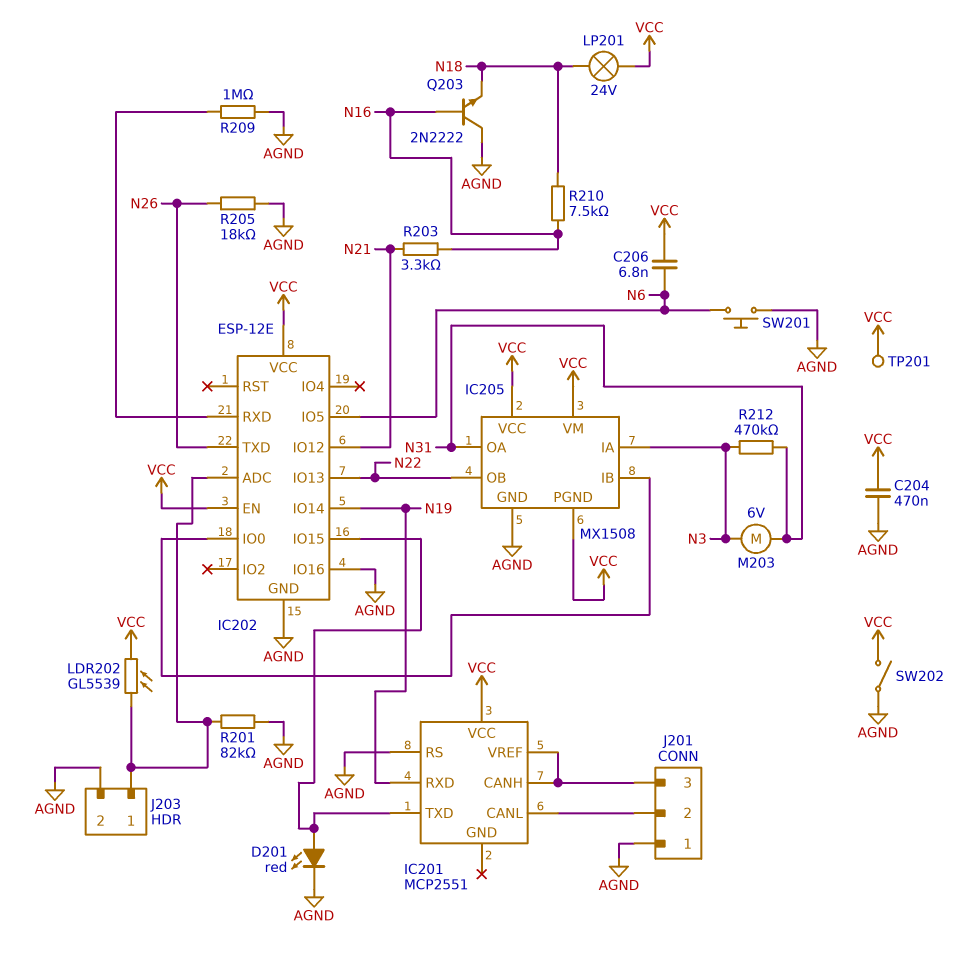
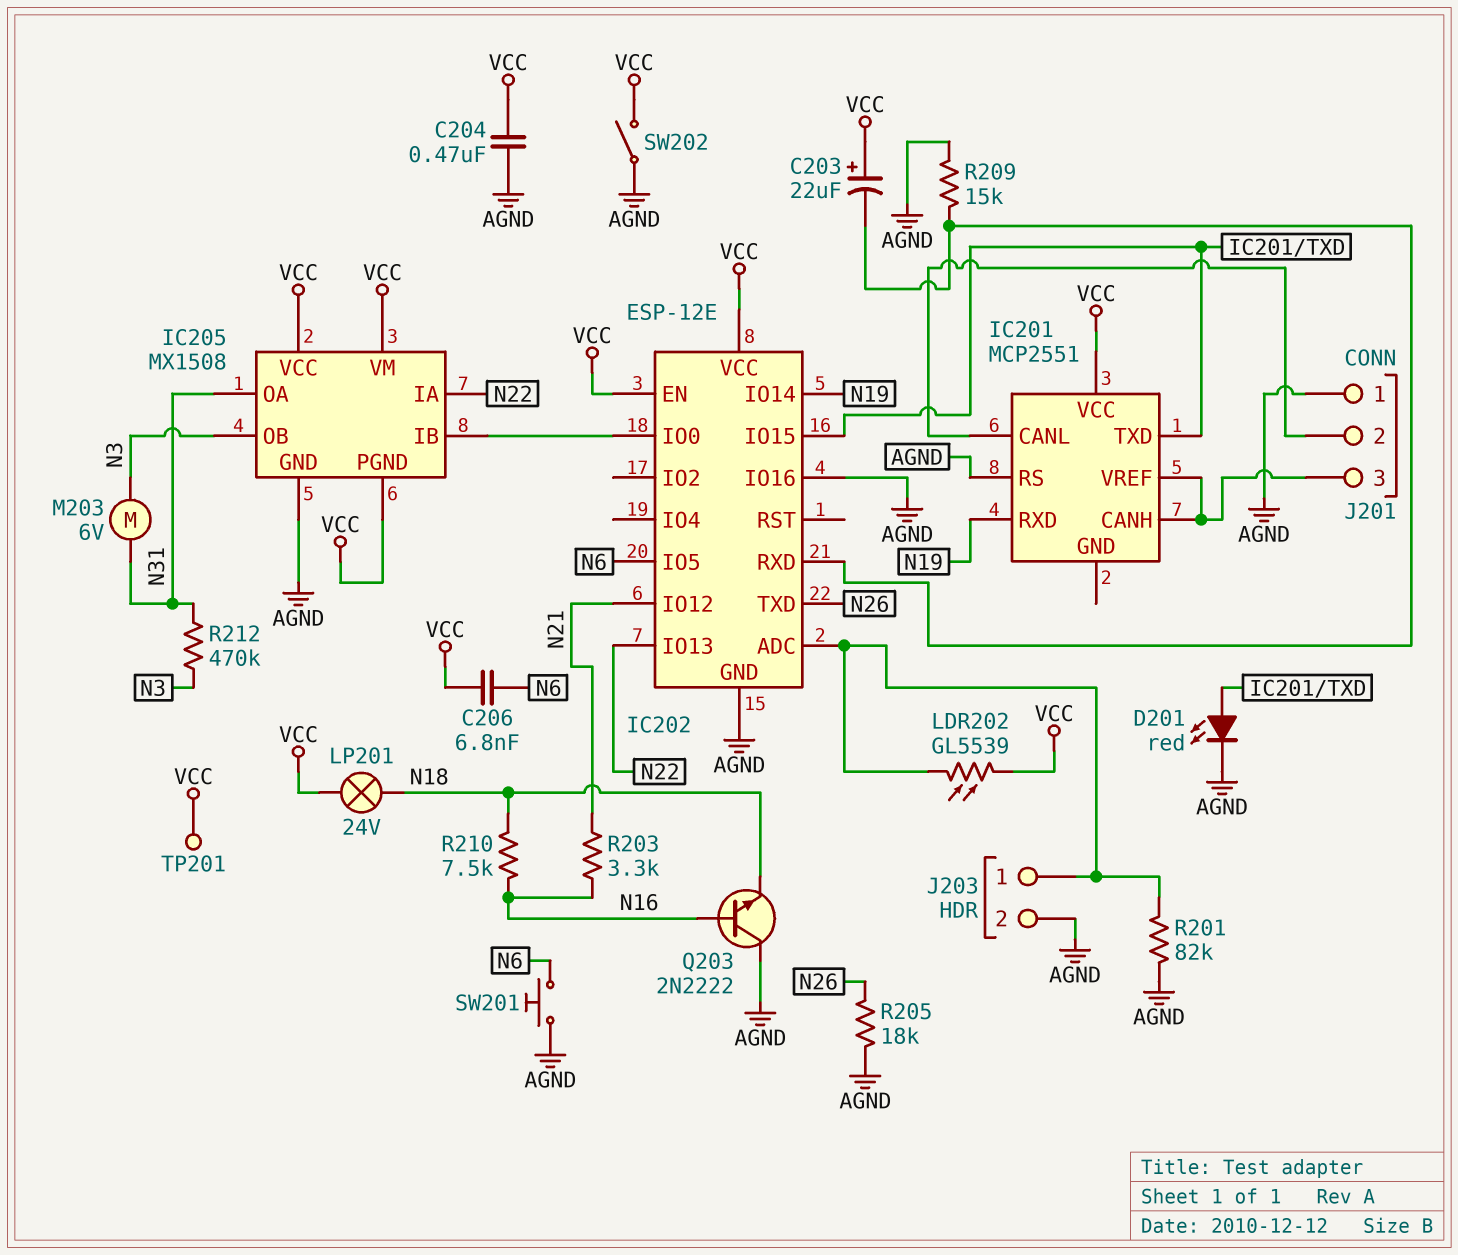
C203: none -> 22uF (plus VCC, minus IC202/RXD)
IC205 pin IA: N3 -> N22
IC205 pin OB: N22 -> N3
R209: 1M (AGND, IC202/RXD) -> 15k (AGND, IC202/RXD)

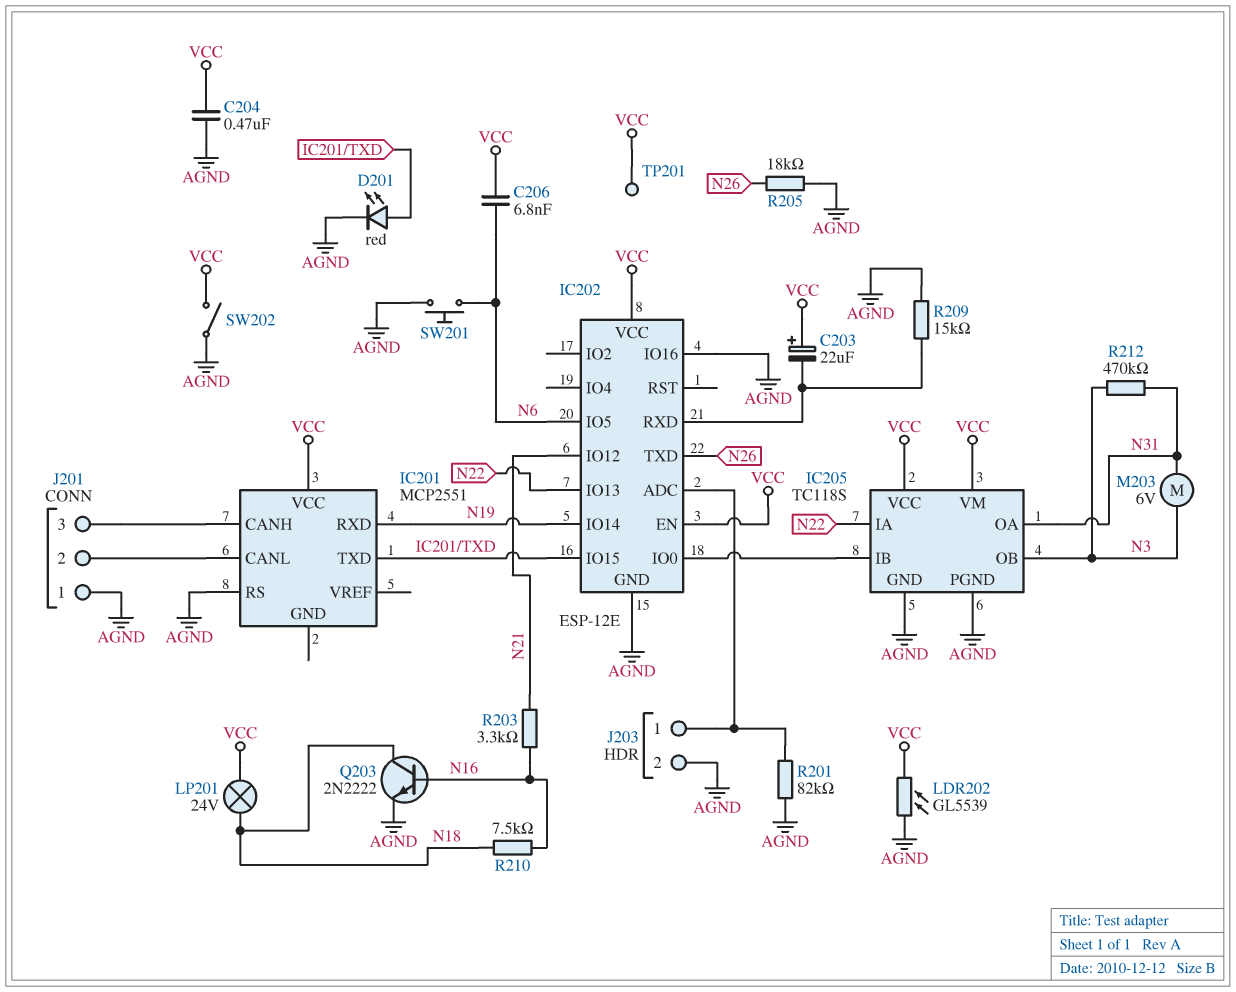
IC201 pin VREF: IC201/CANH -> none
IC205: MX1508 -> TC118S
IC205 pin PGND: VCC -> AGND
LDR202: GL5539 (IC202/ADC, VCC) -> GL5539 (AGND, VCC)
Q203: NPN 2N2222 (B N16, C AGND, E N18) -> NPN 2N2222 (B N16, C N18, E AGND)

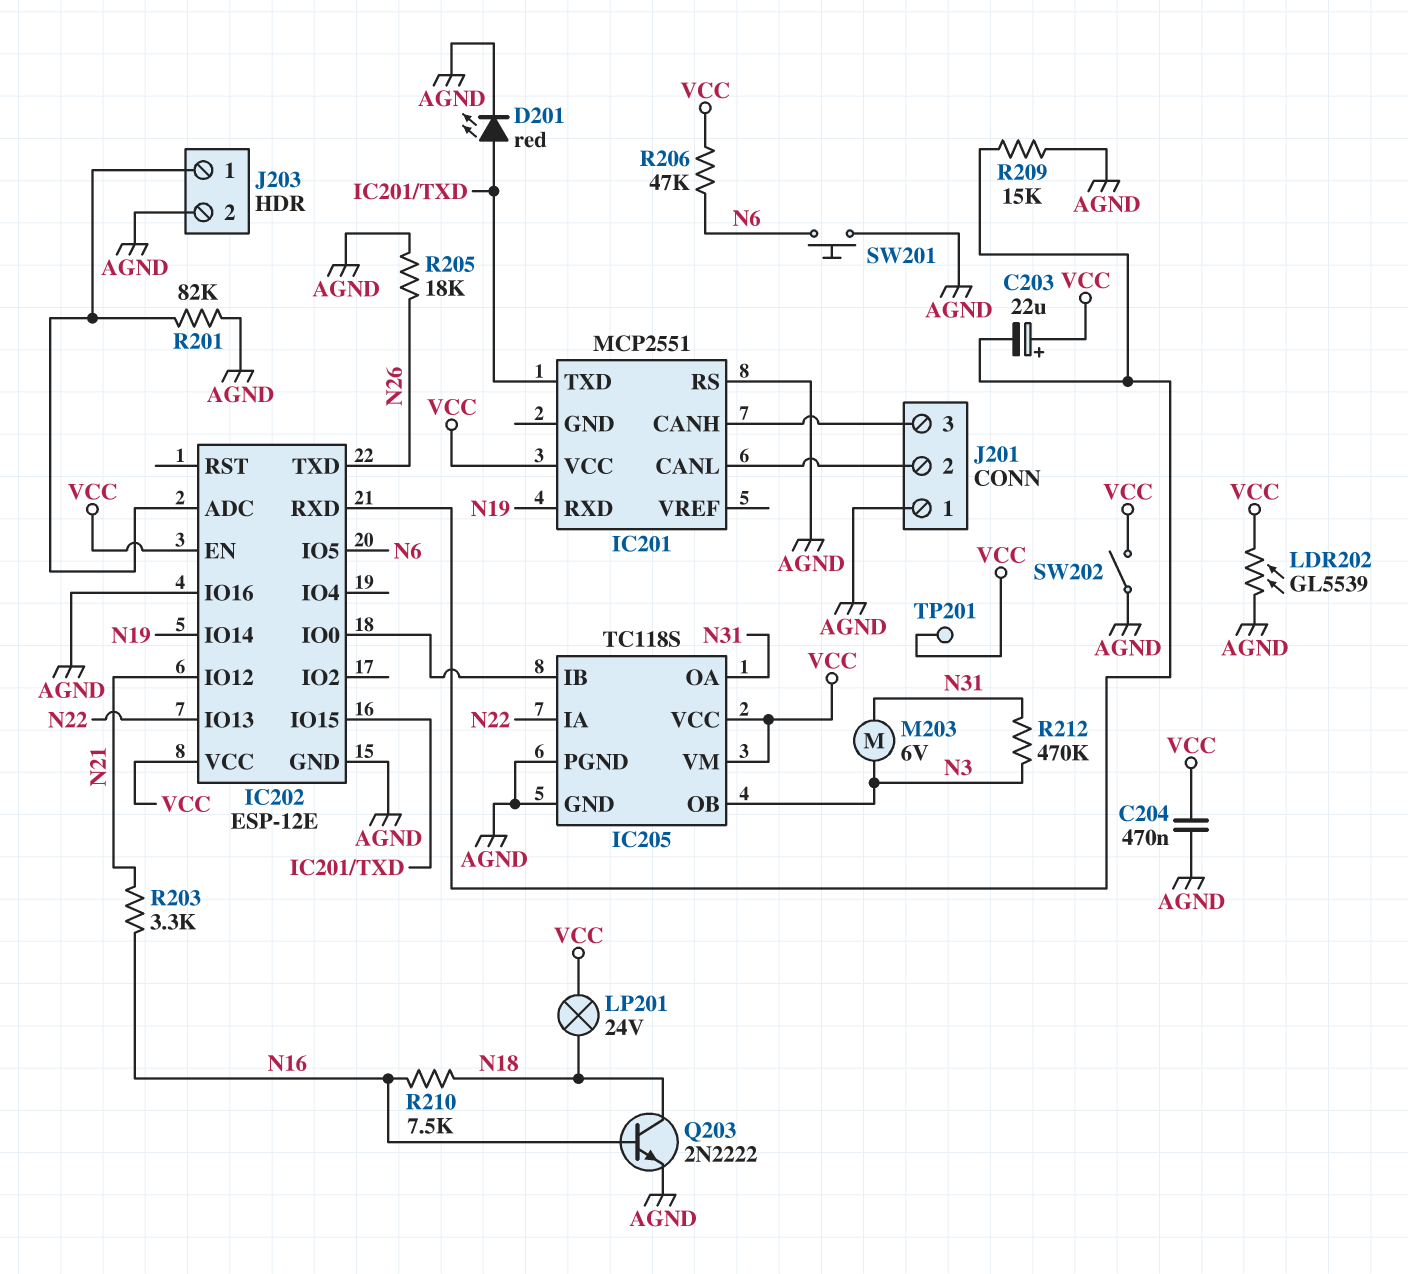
C206: 6.8nF (N6, VCC) -> none
R206: none -> 47k (N6, VCC)

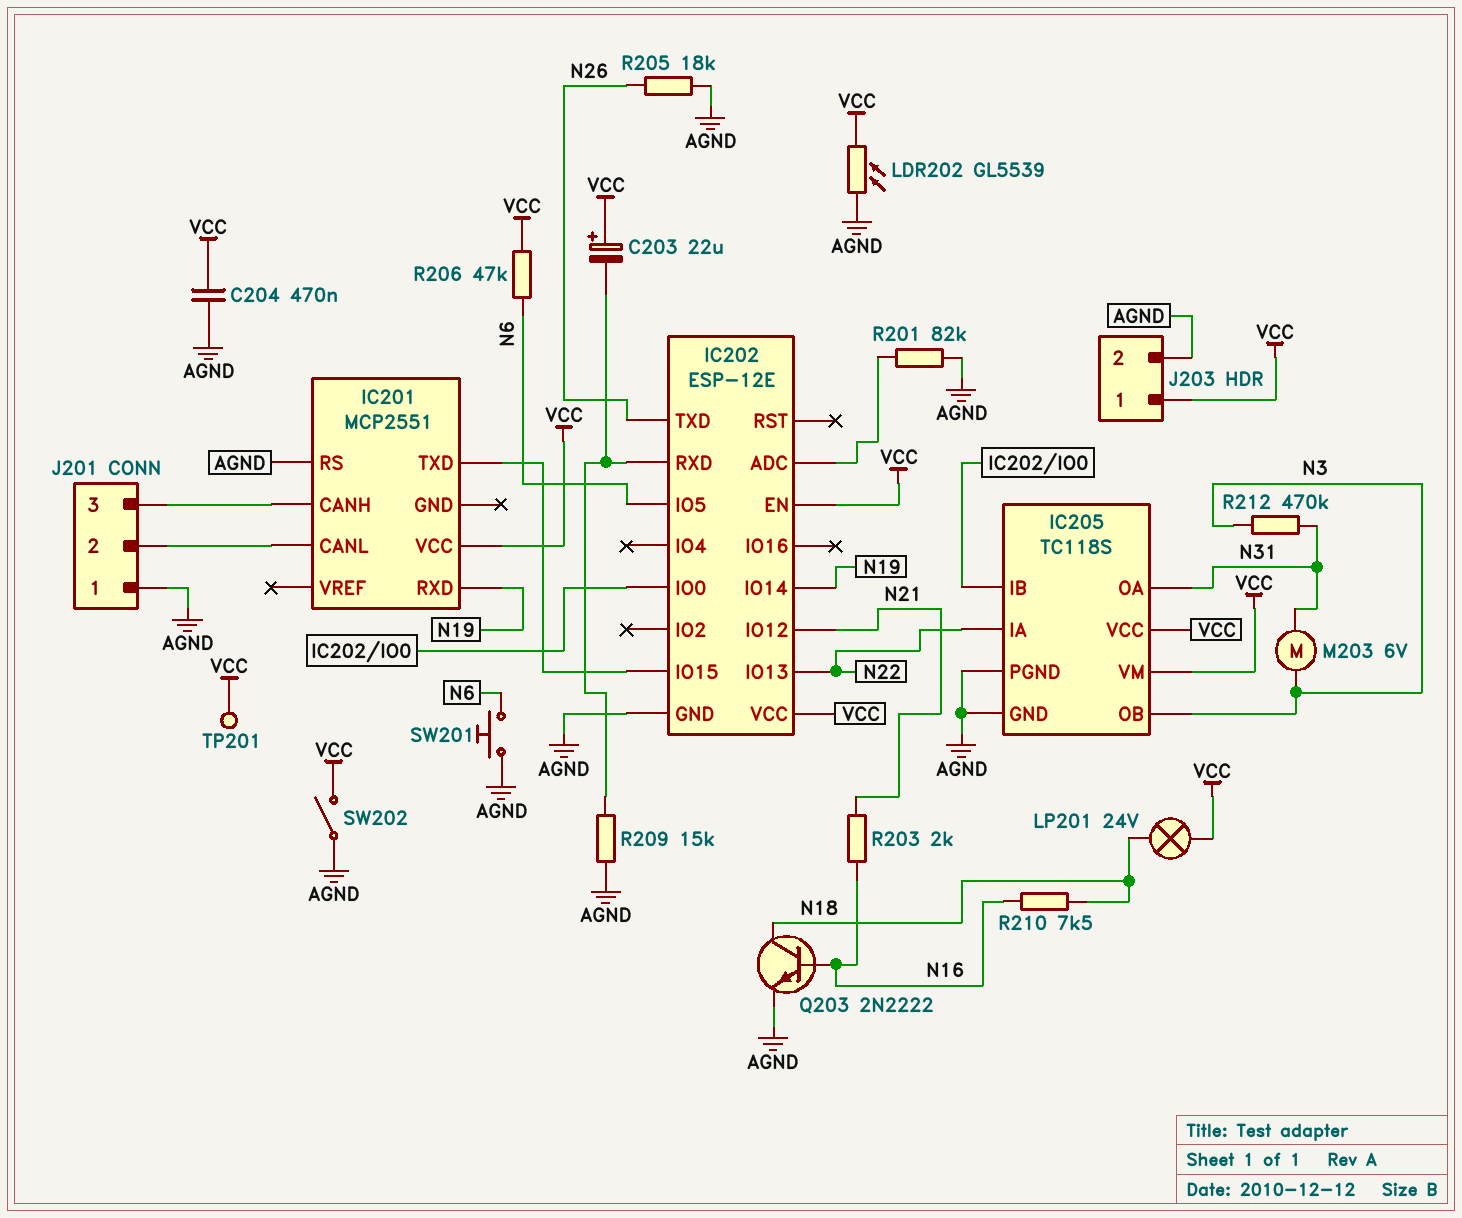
D201: LED red (A IC201/TXD, K AGND) -> none
IC202 pin IO16: AGND -> none
J203 pin 1: IC202/ADC -> VCC
R203: 3.3k (N16, N21) -> 2k (N16, N21)

